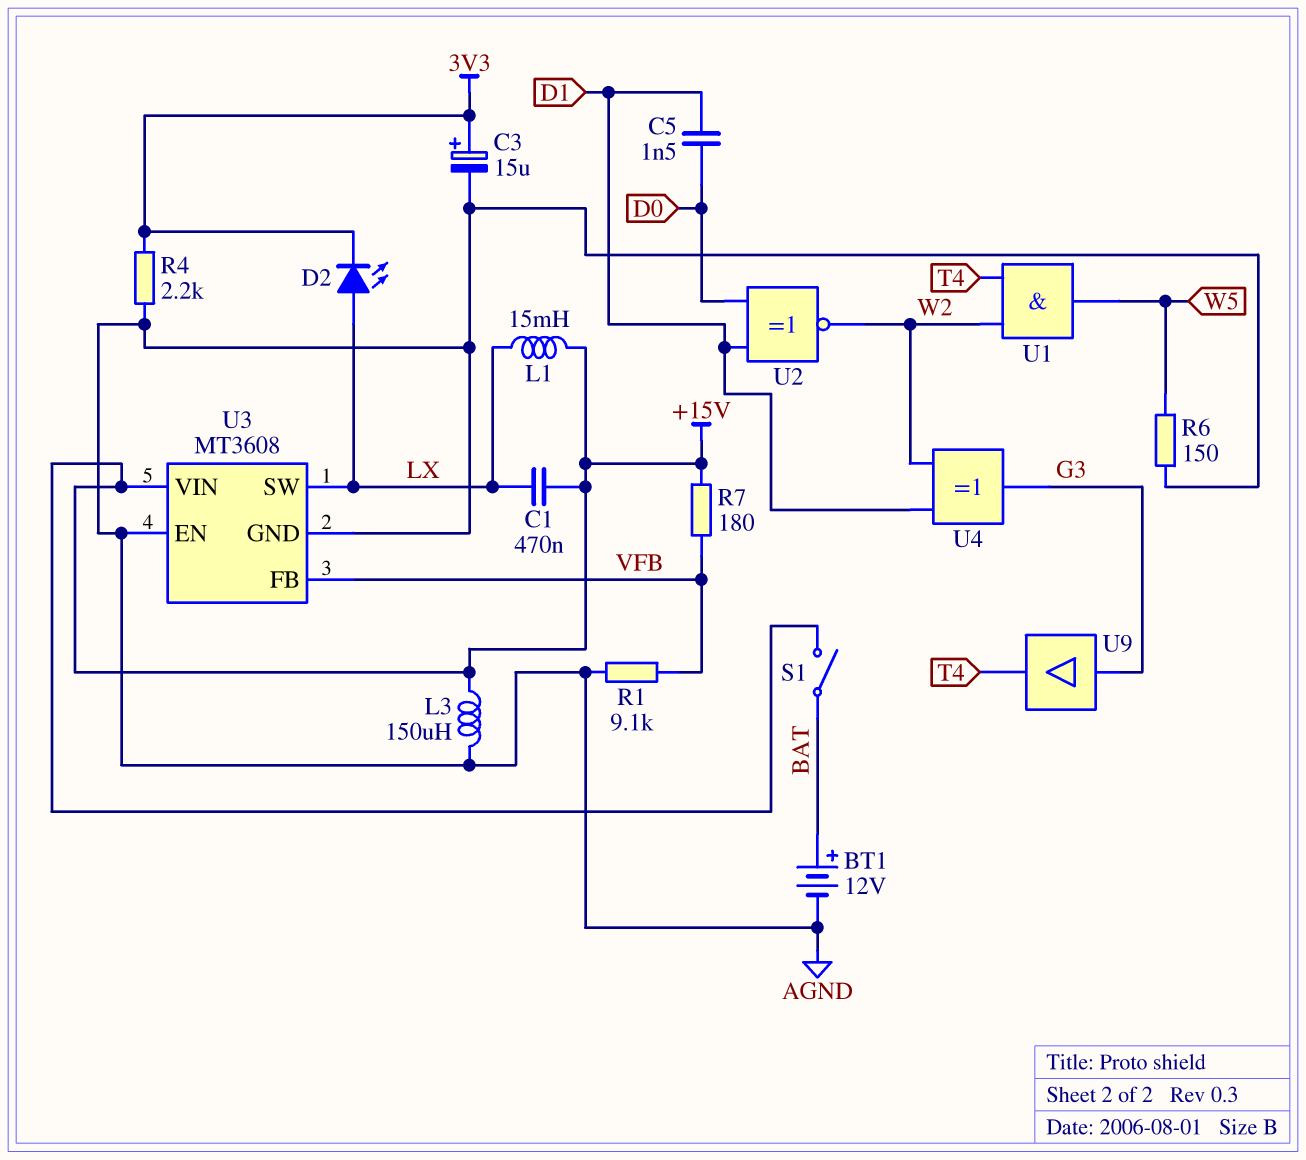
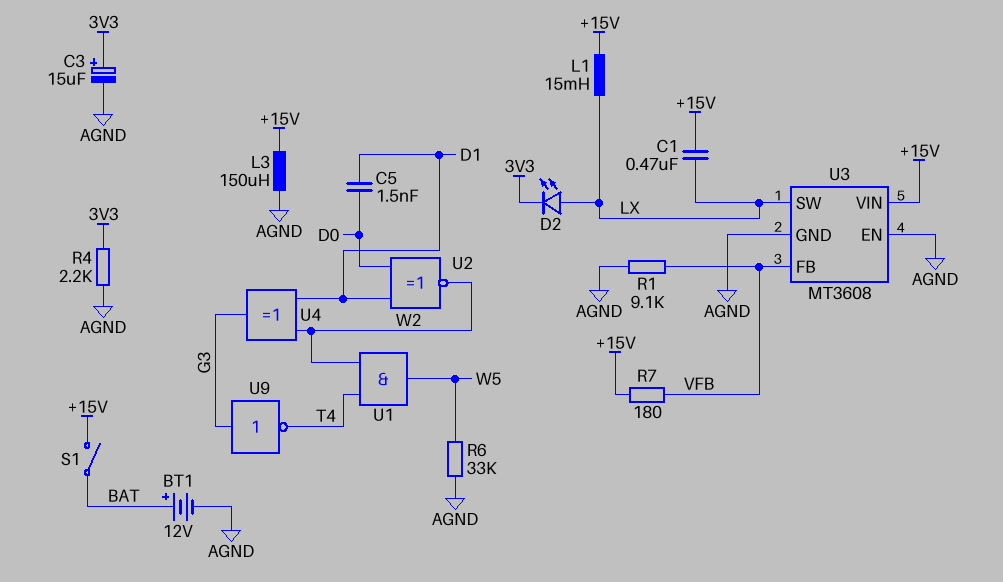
R6: 150 (AGND, W5) -> 33k (AGND, W5)
U9: buffer (in G3, out T4) -> NOT (in G3, out T4)

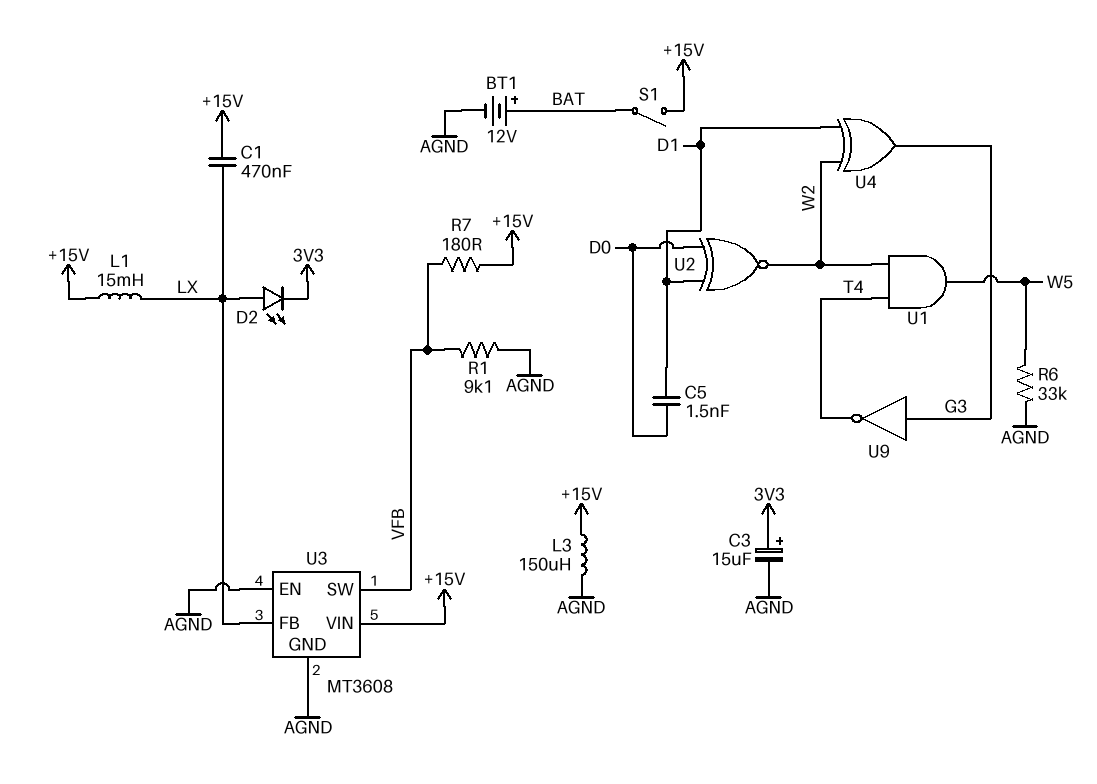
R4: 2.2k (3V3, AGND) -> none
U3 pin FB: VFB -> LX
U3 pin SW: LX -> VFB

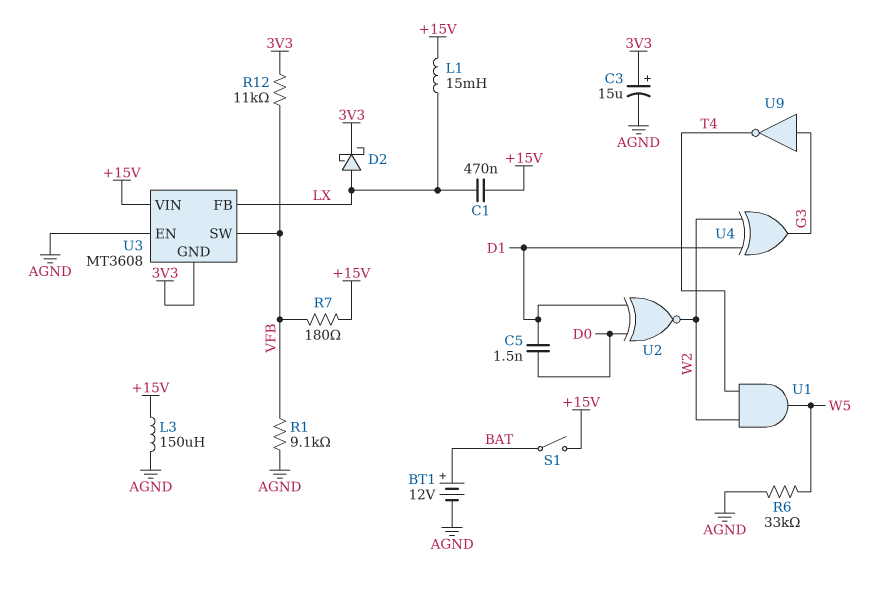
D2: LED (A LX, K 3V3) -> schottky (A LX, K 3V3)
R12: none -> 11k (3V3, VFB)
U3 pin GND: AGND -> 3V3

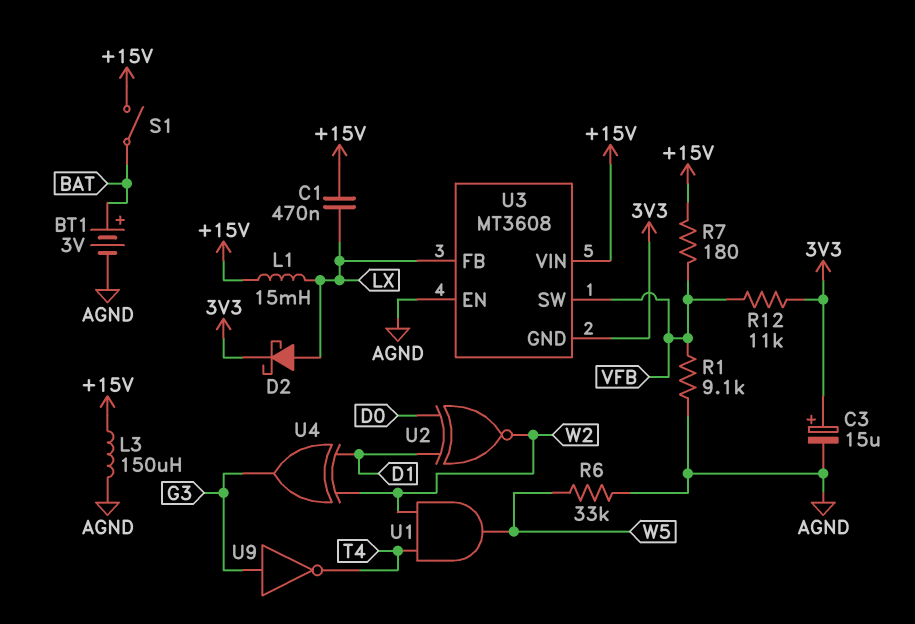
BT1: 12V (plus BAT, minus AGND) -> 3V (plus BAT, minus AGND)
C5: 1.5nF (D0, D1) -> none

